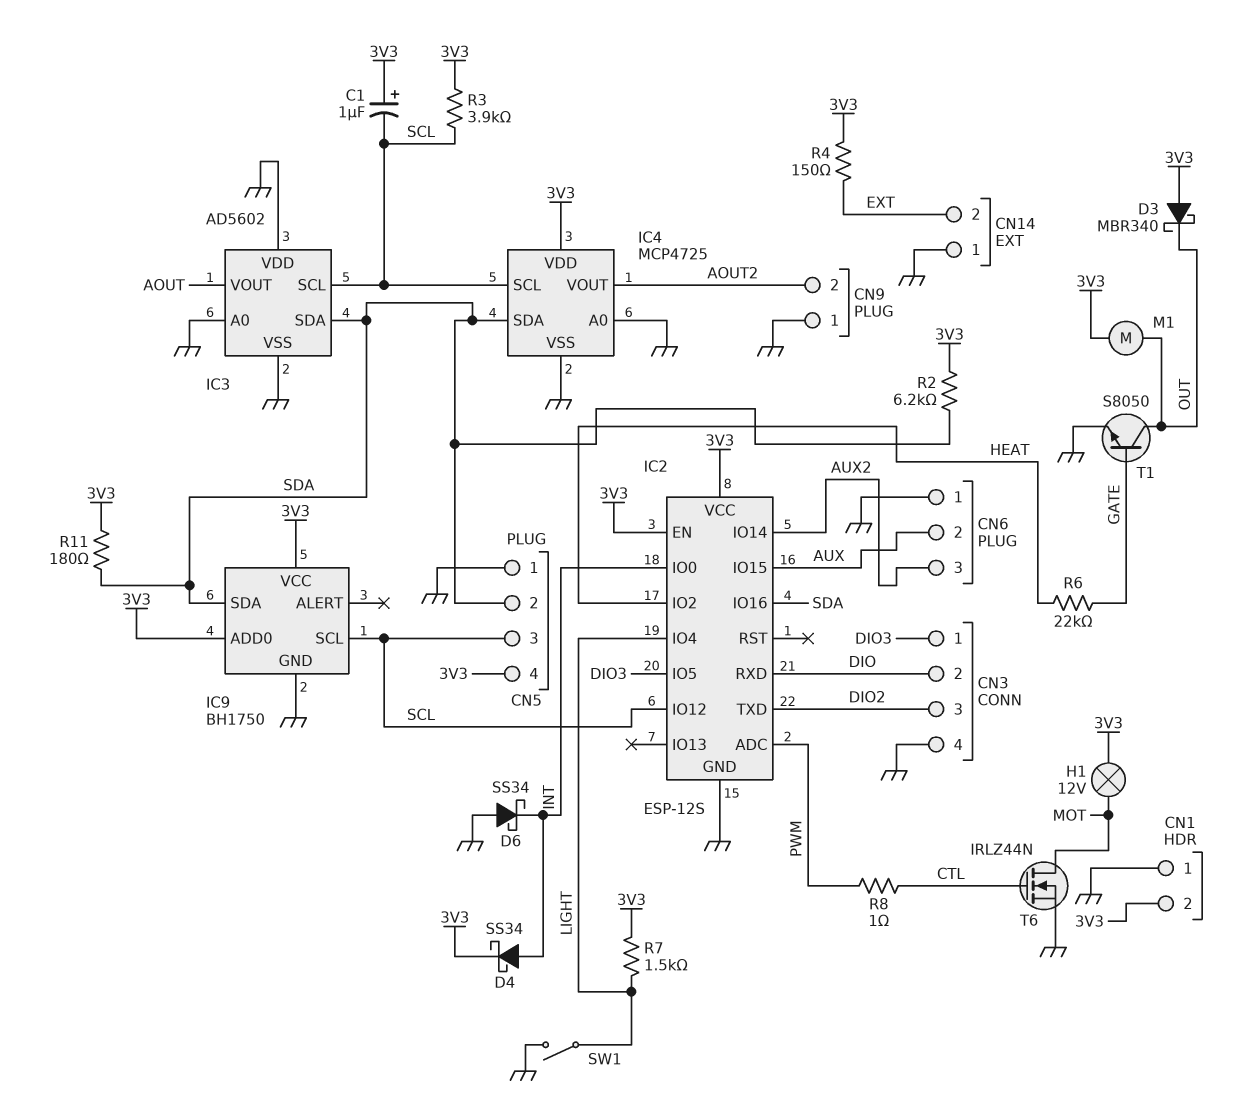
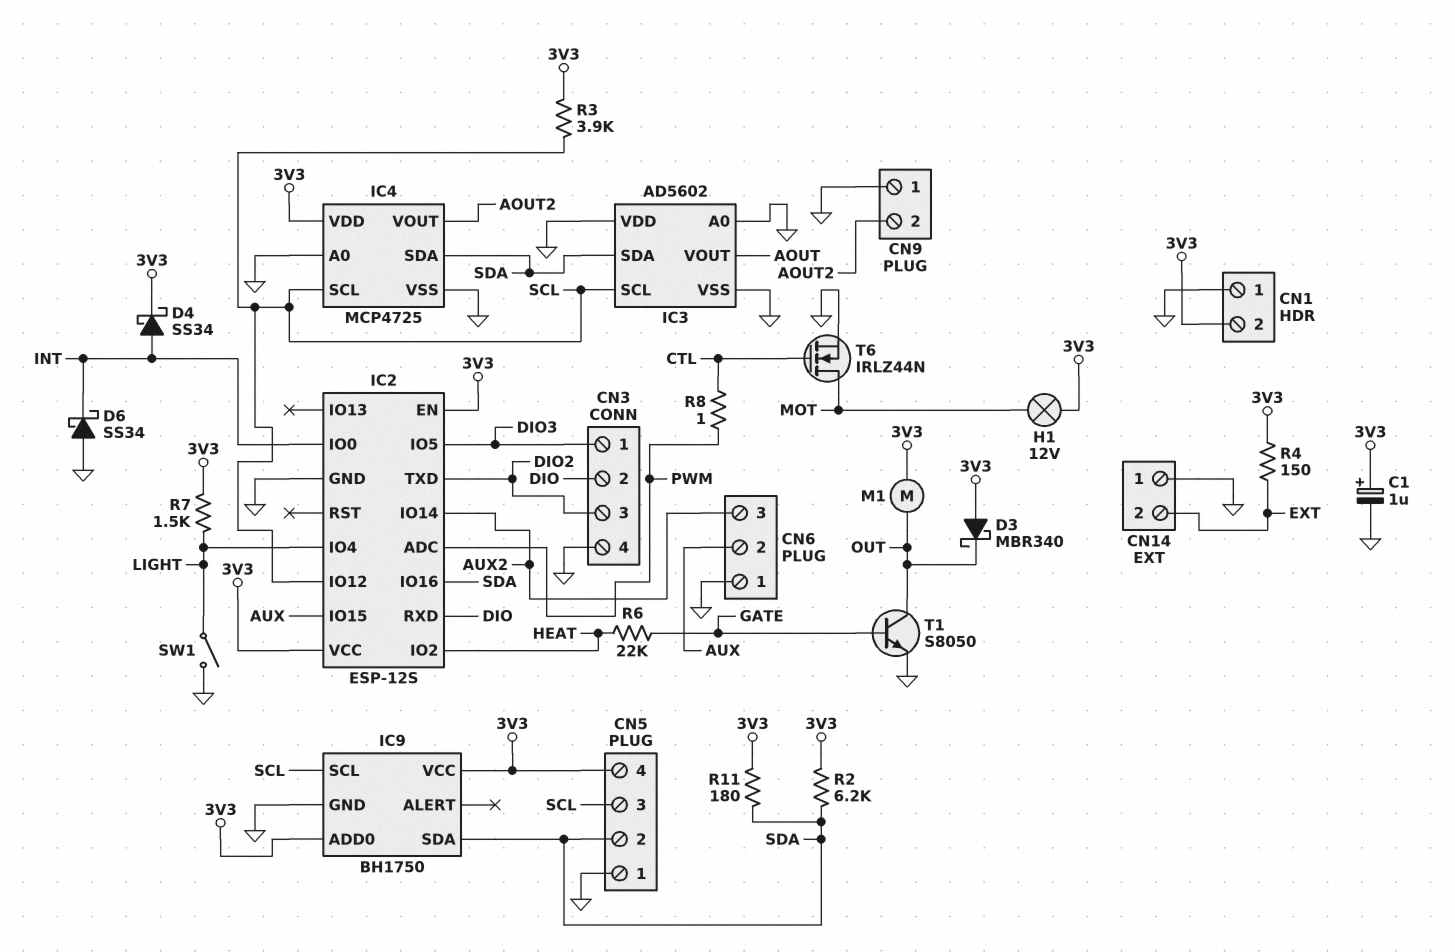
C1: 1uF (plus 3V3, minus SCL) -> 1uF (plus 3V3, minus GND)

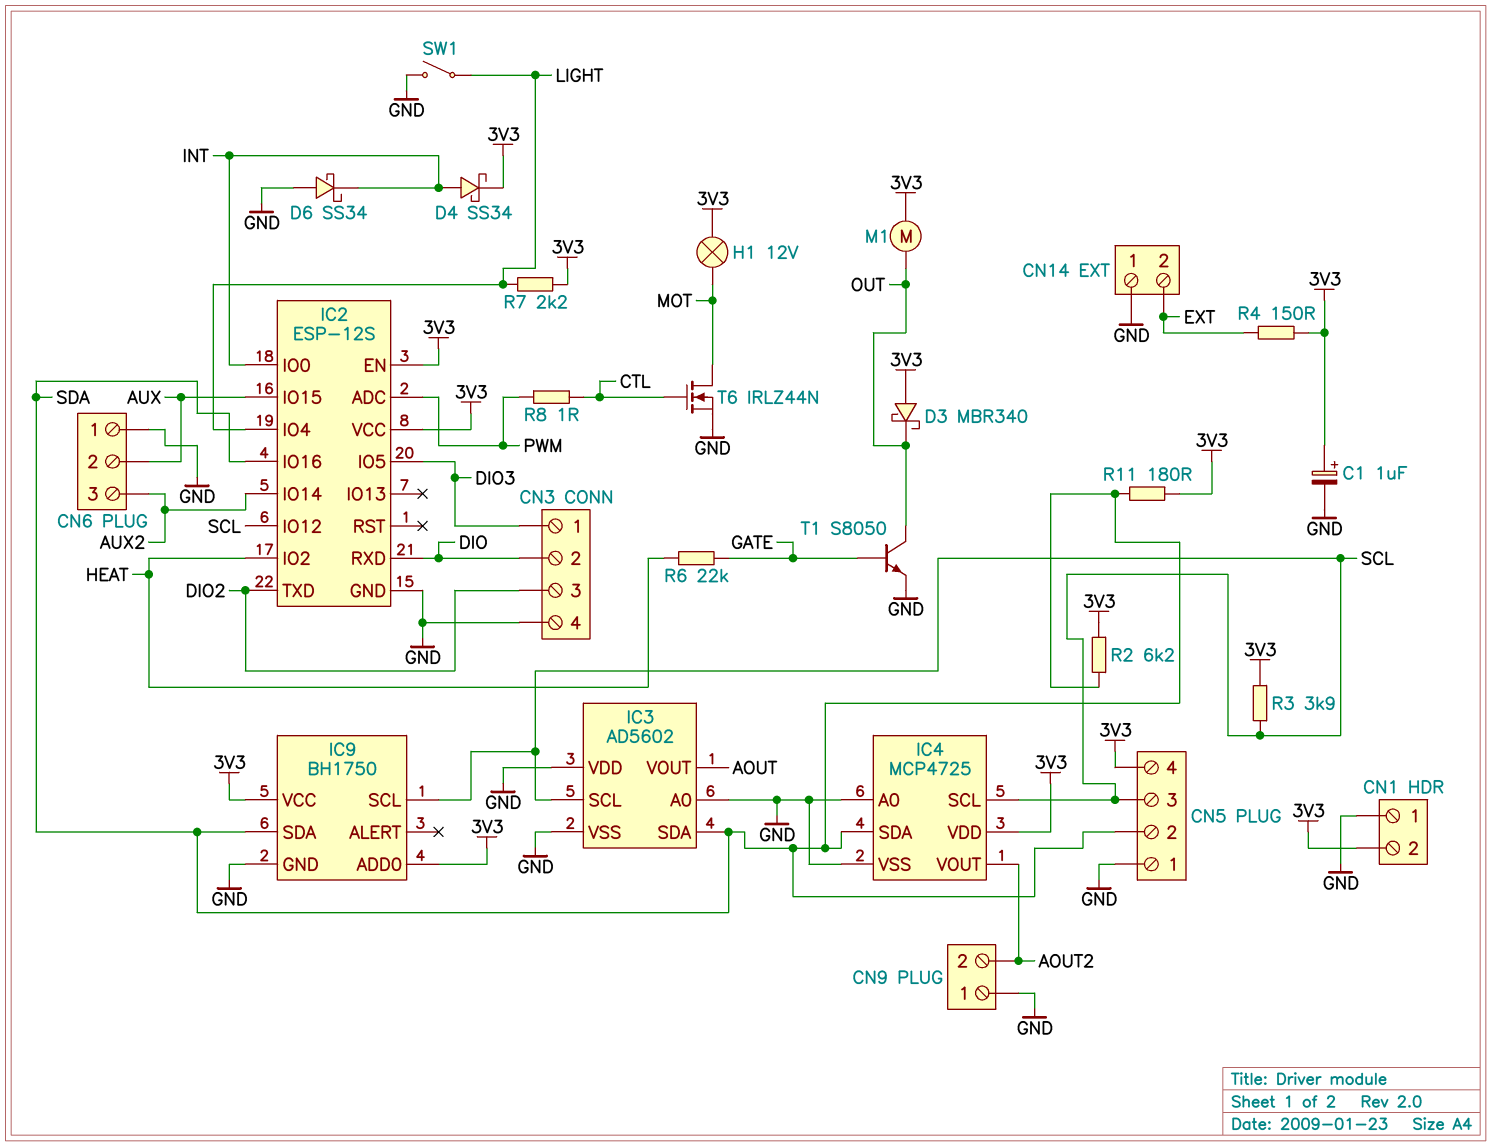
R7: 1.5k (3V3, LIGHT) -> 2.2k (3V3, LIGHT)

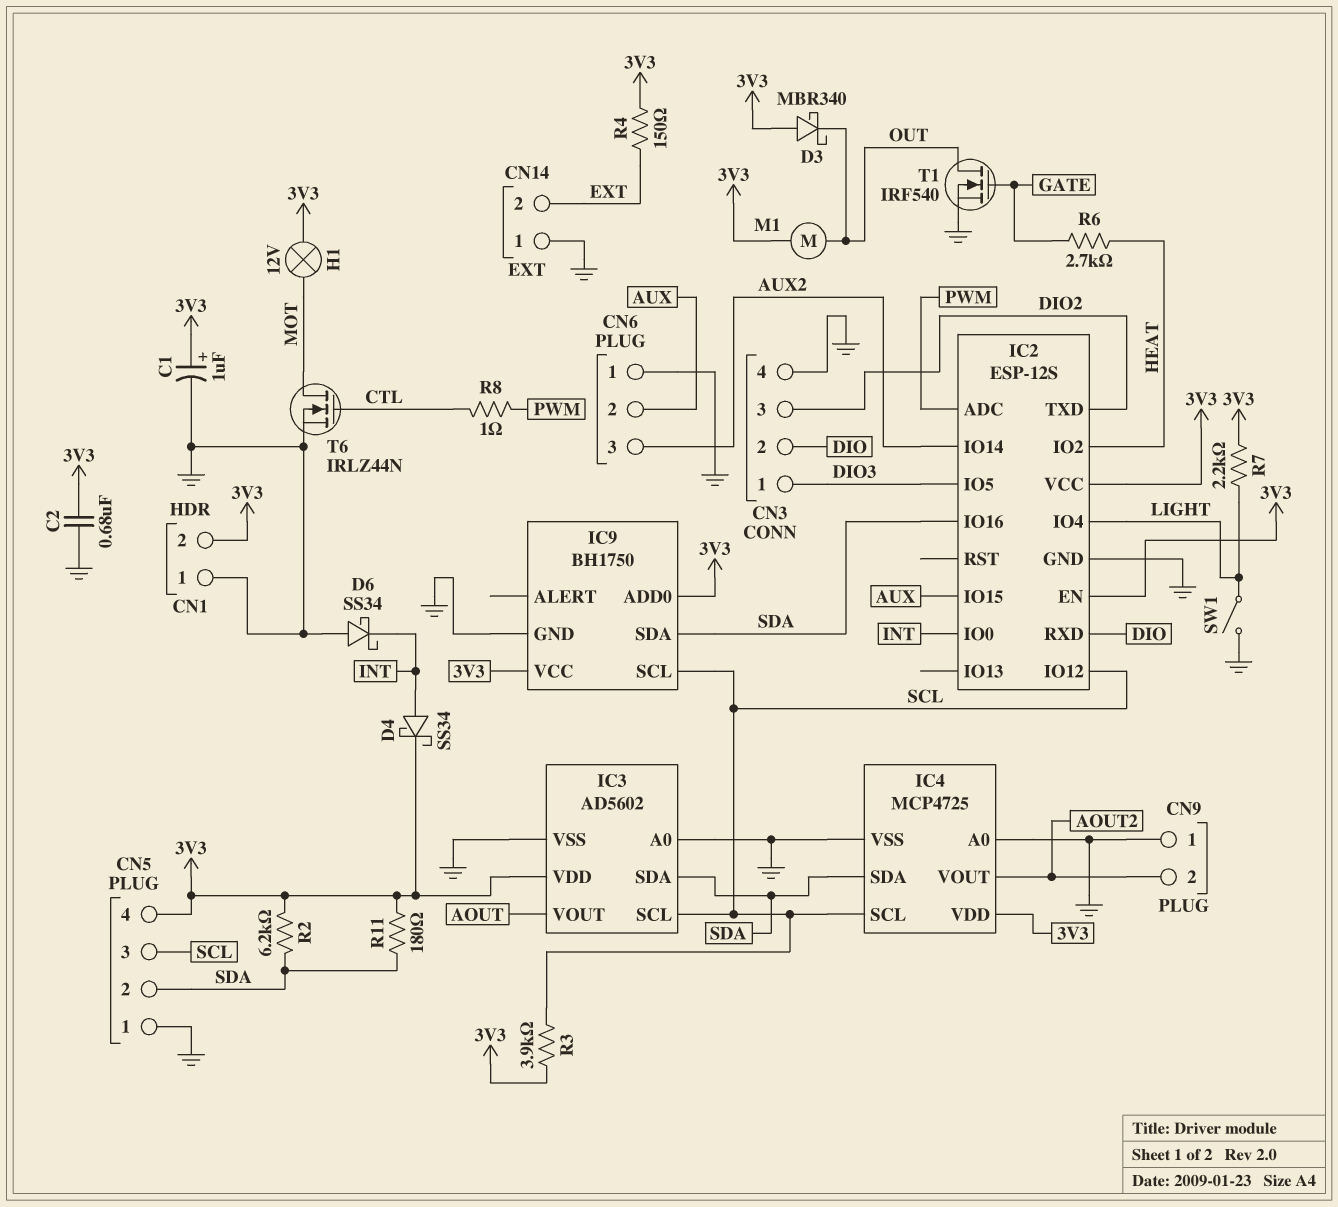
C2: none -> 680nF (3V3, GND)
IC3 pin VDD: GND -> 3V3
R6: 22k (GATE, HEAT) -> 2.7k (GATE, HEAT)
T1: NPN S8050 (B GATE, C OUT, E GND) -> NMOS IRF540 (G GATE, D OUT, S GND)

